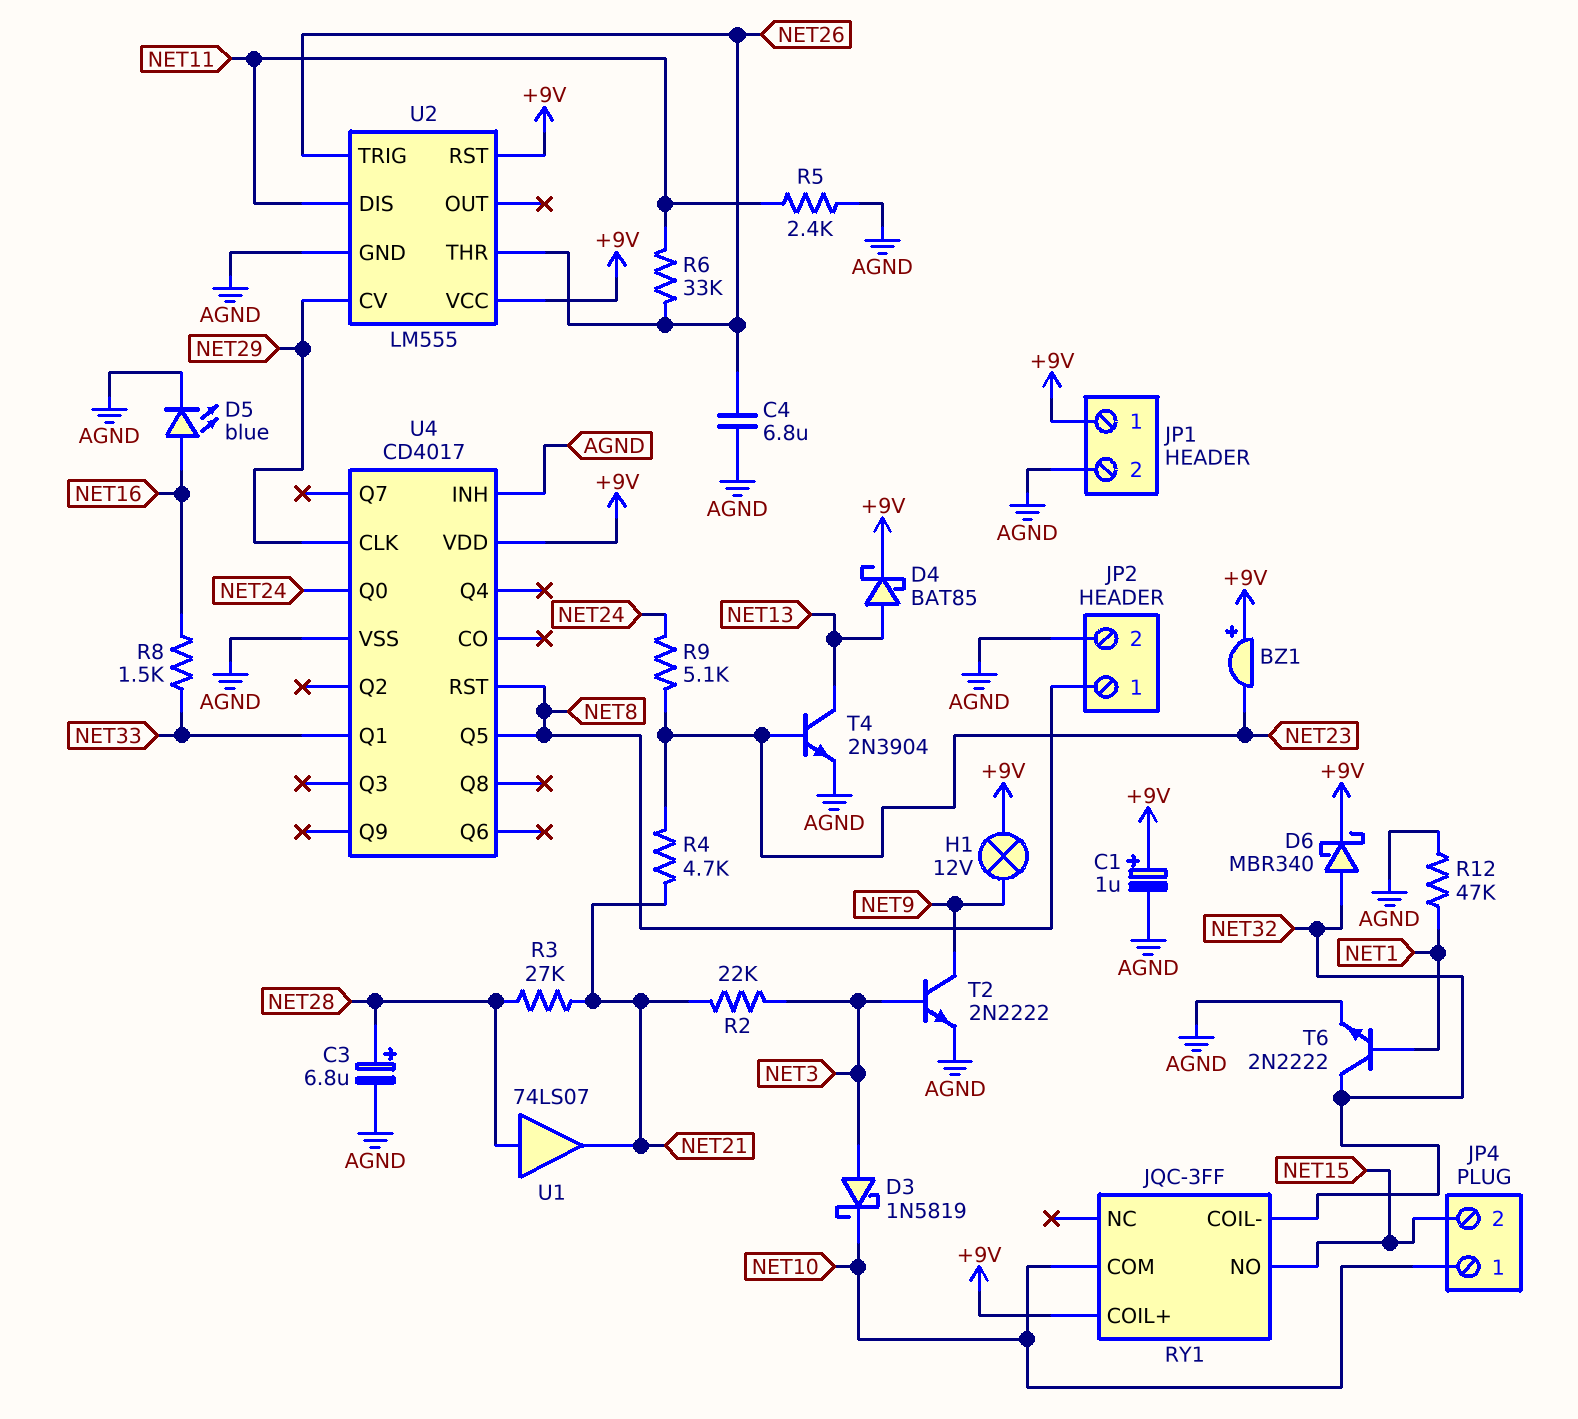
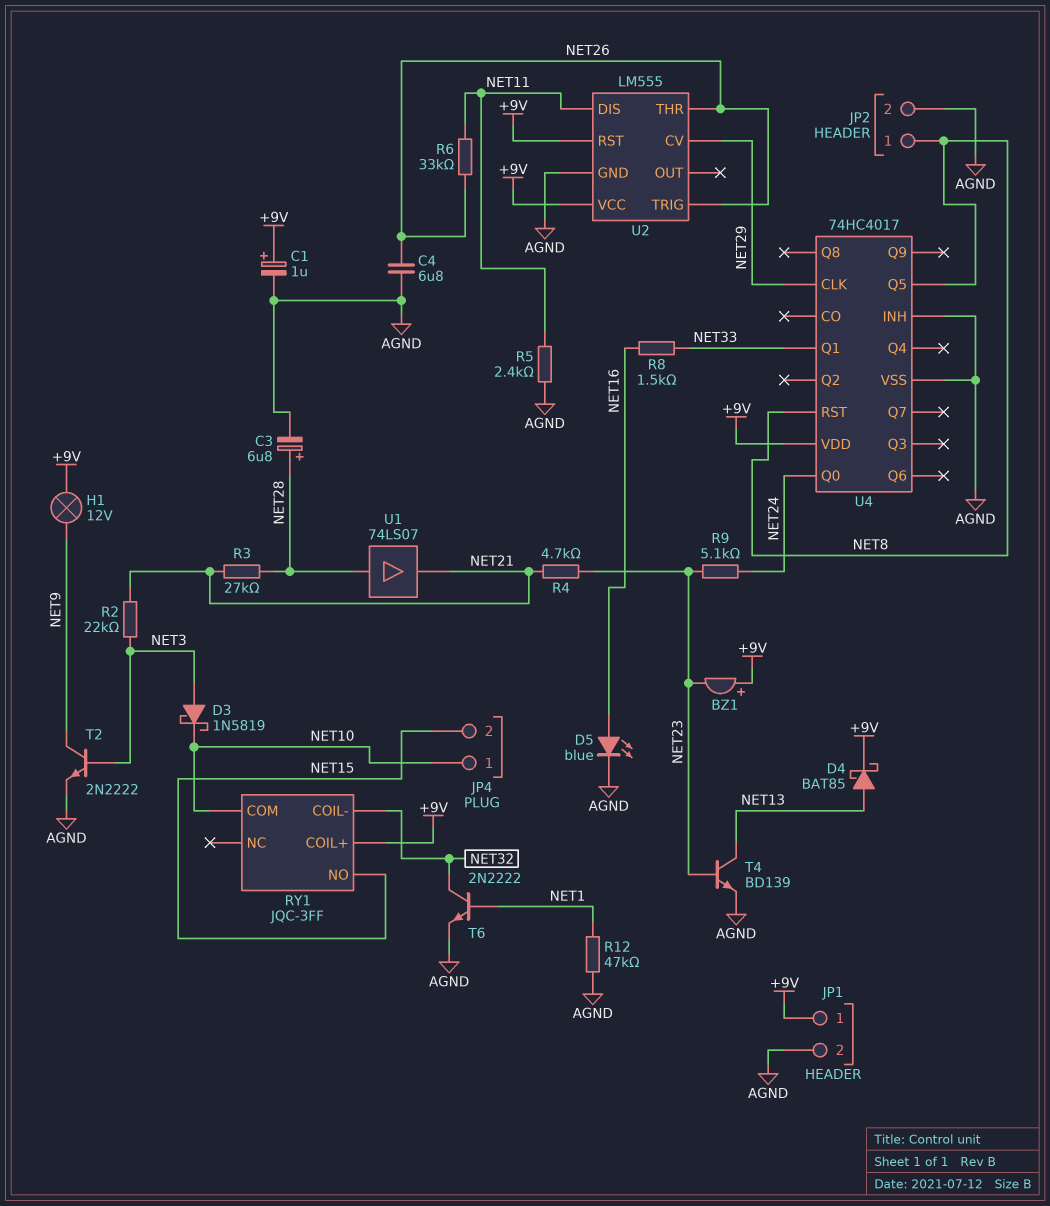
D6: schottky MBR340 (A NET32, K +9V) -> none
T4: NPN 2N3904 (B NET23, C NET13, E AGND) -> NPN BD139 (B NET23, C NET13, E AGND)
U4: CD4017 -> 74HC4017

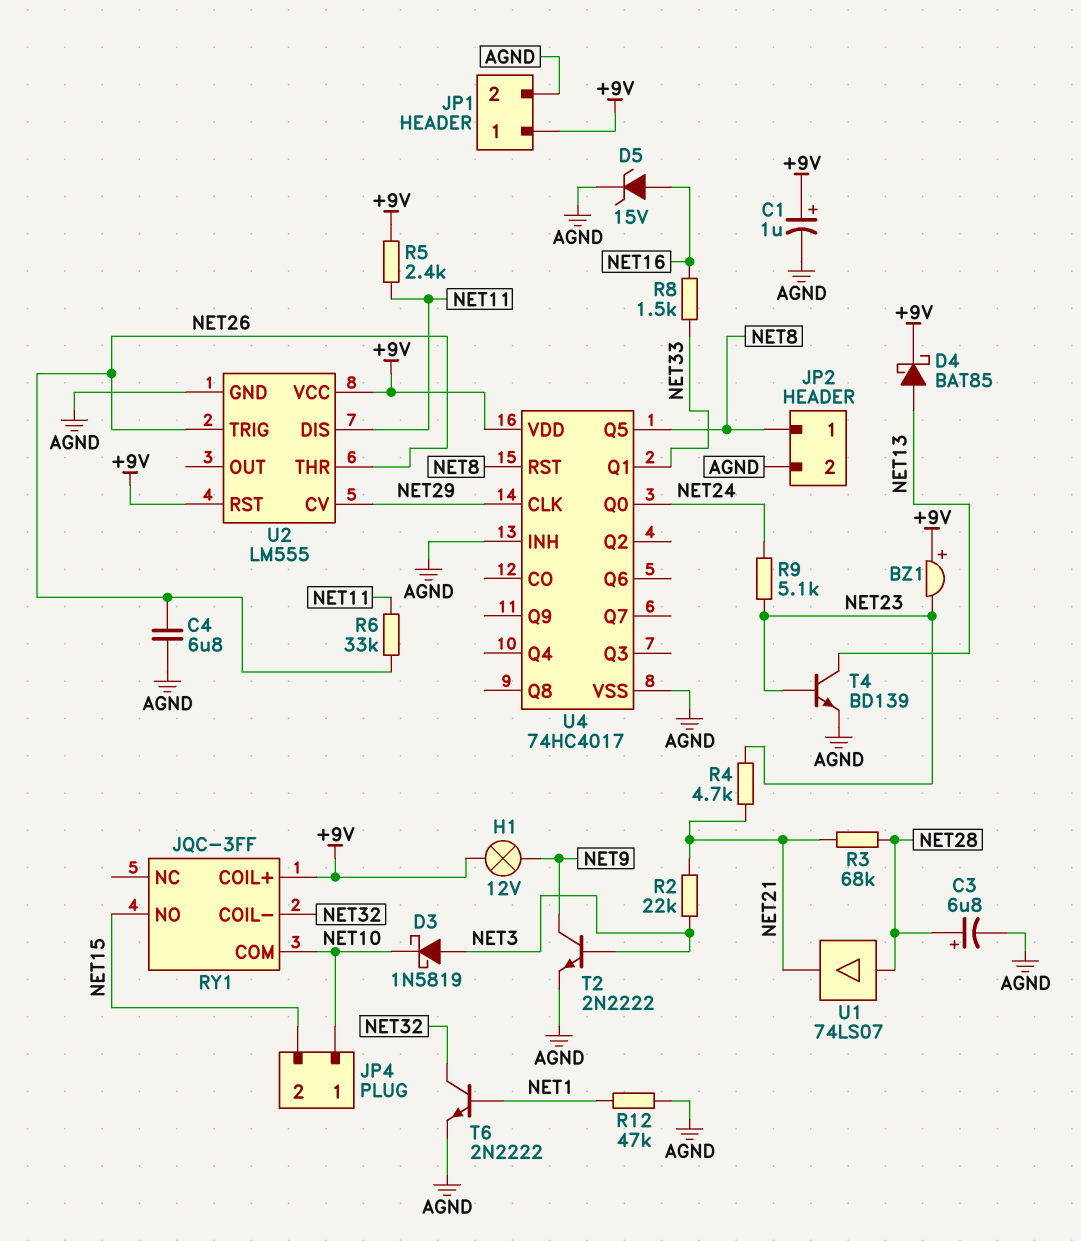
D5: LED blue (A NET16, K AGND) -> zener 15V (A NET16, K AGND)
R3: 27k (NET21, NET28) -> 68k (NET21, NET28)
R5: 2.4k (AGND, NET11) -> 2.4k (+9V, NET11)

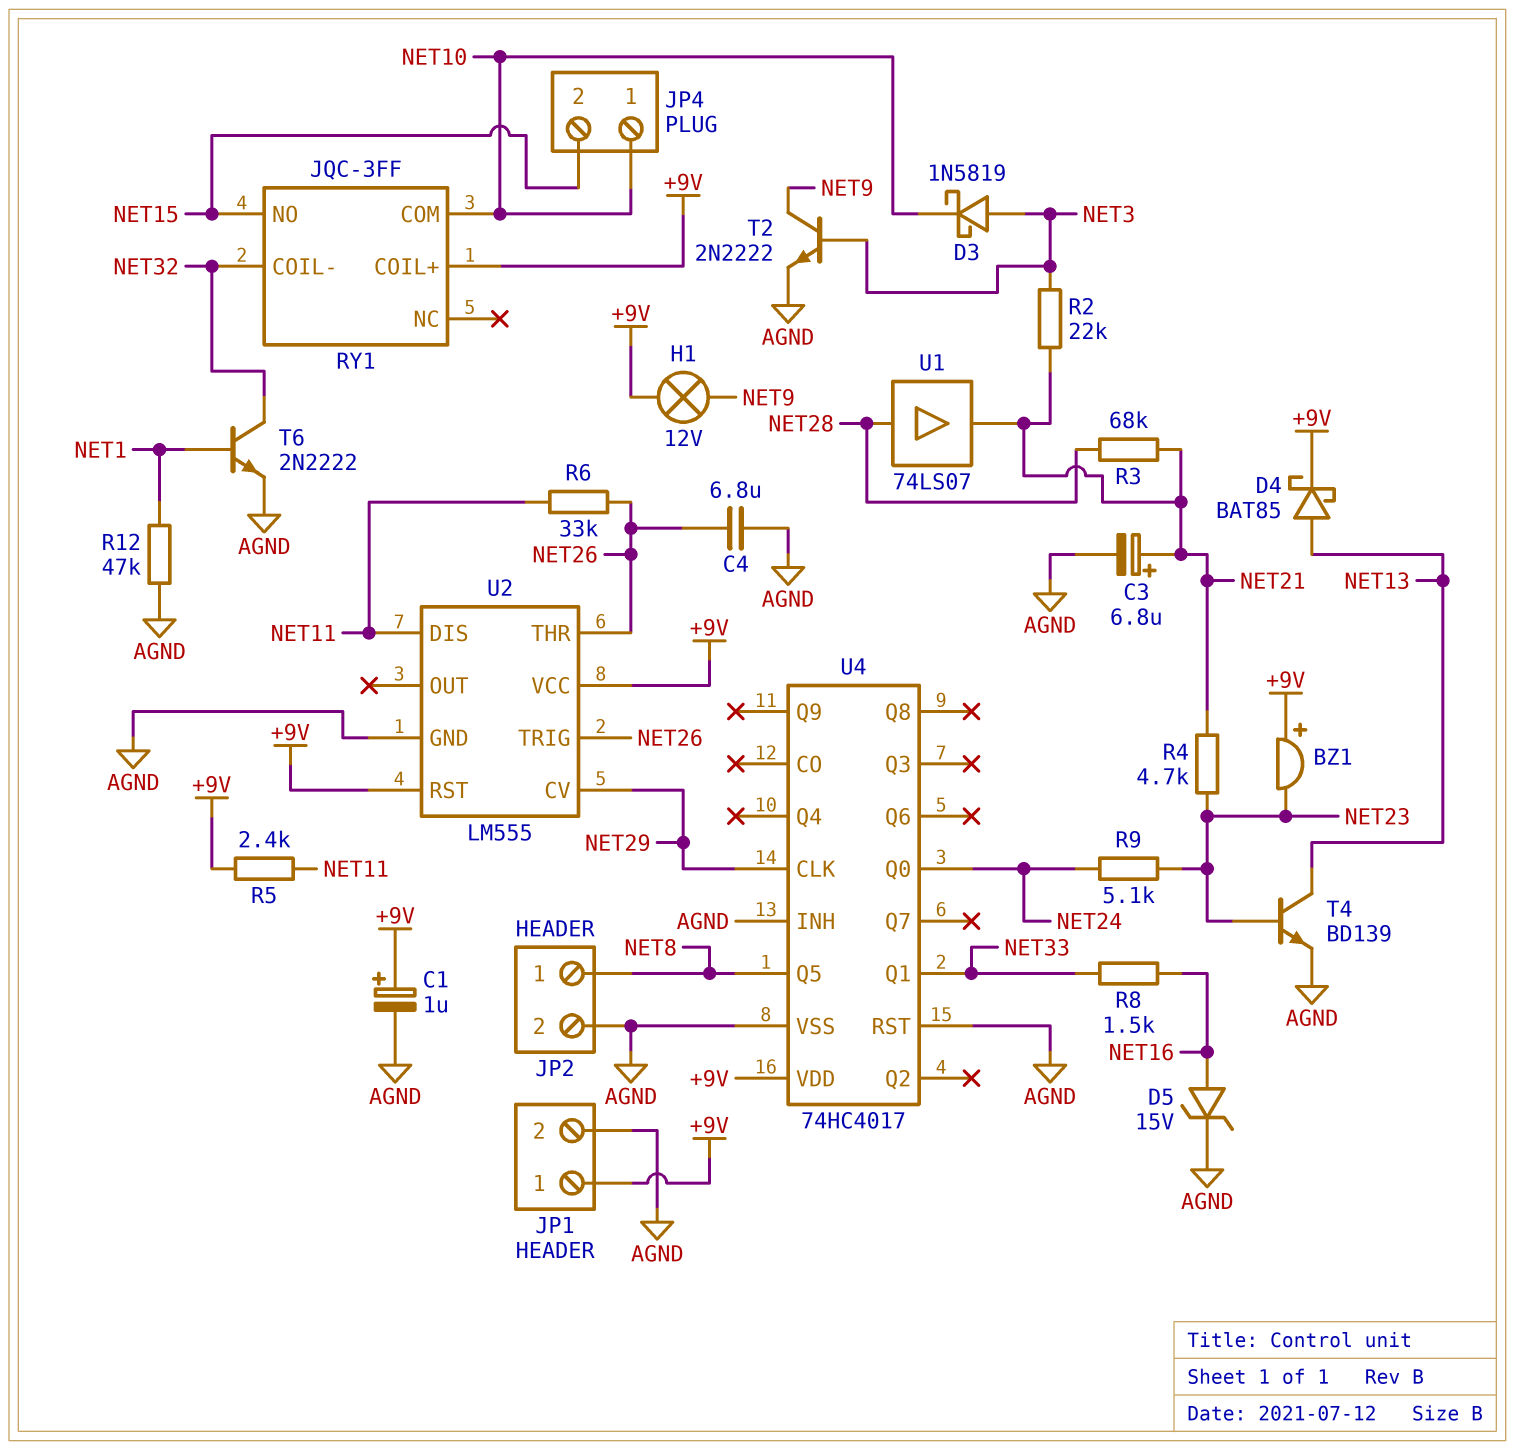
C3: 6.8uF (plus NET28, minus AGND) -> 6.8uF (plus NET21, minus AGND)
U4 pin RST: NET8 -> AGND

